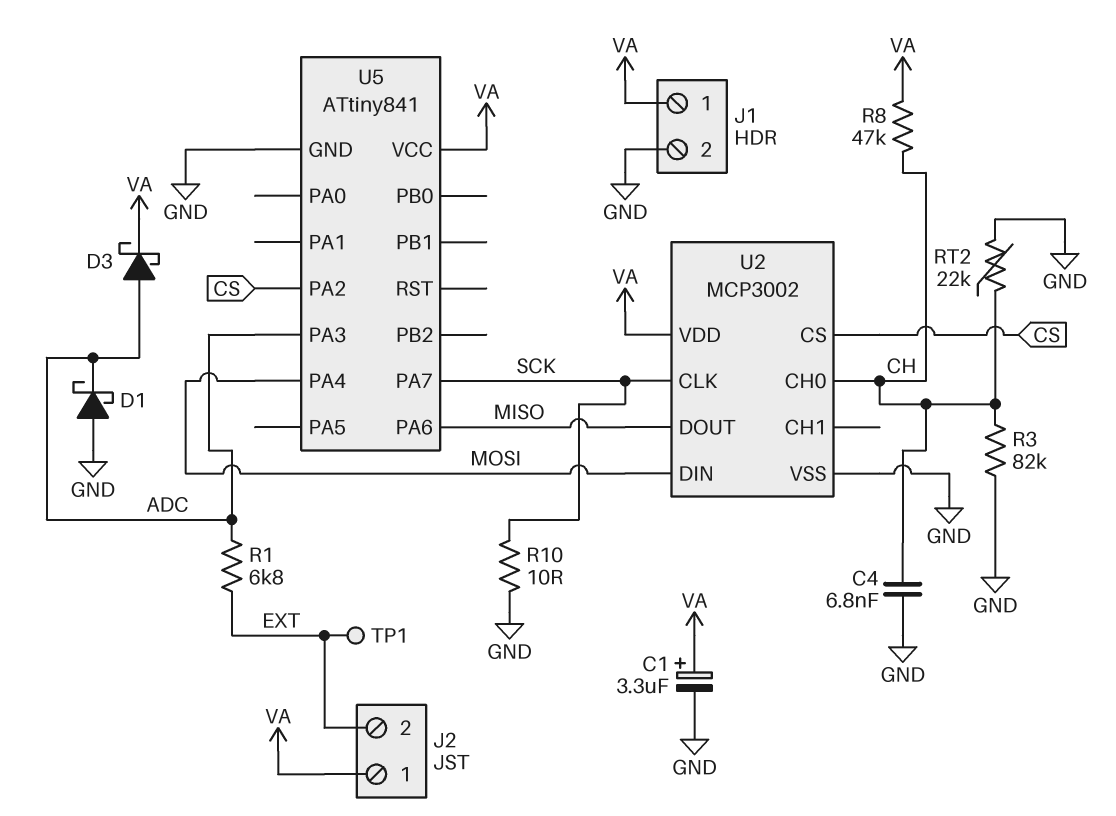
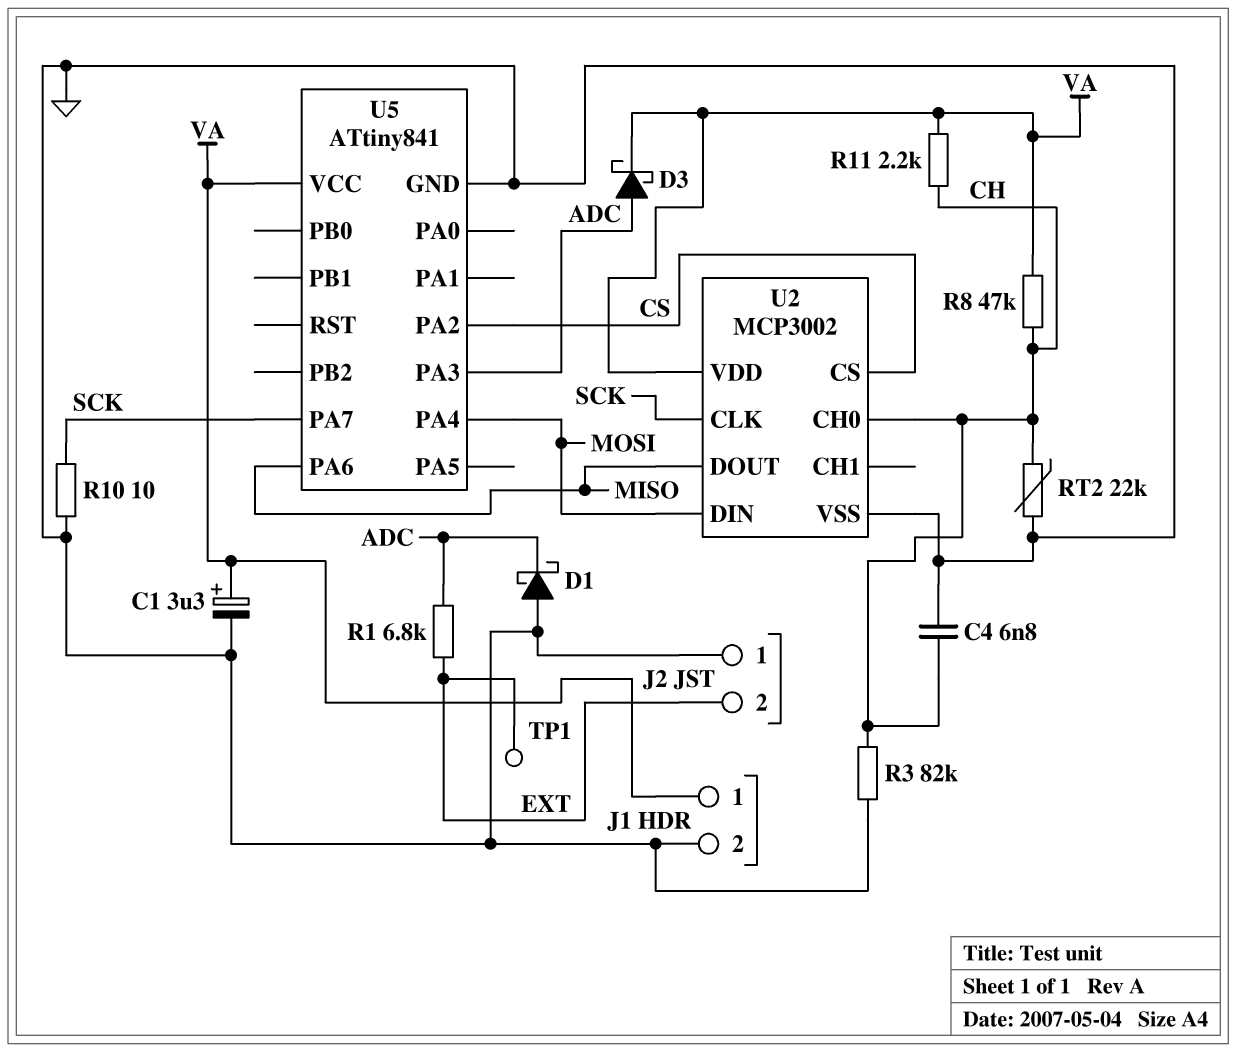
J2 pin 1: VA -> GND
R11: none -> 2.2k (CH, VA)

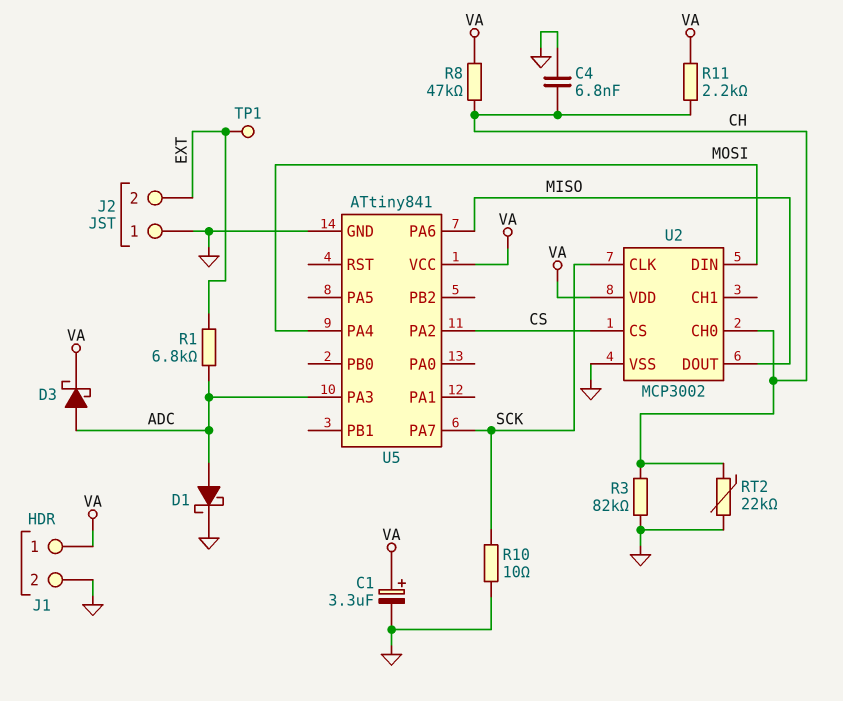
D1: schottky (A GND, K ADC) -> schottky (A ADC, K GND)

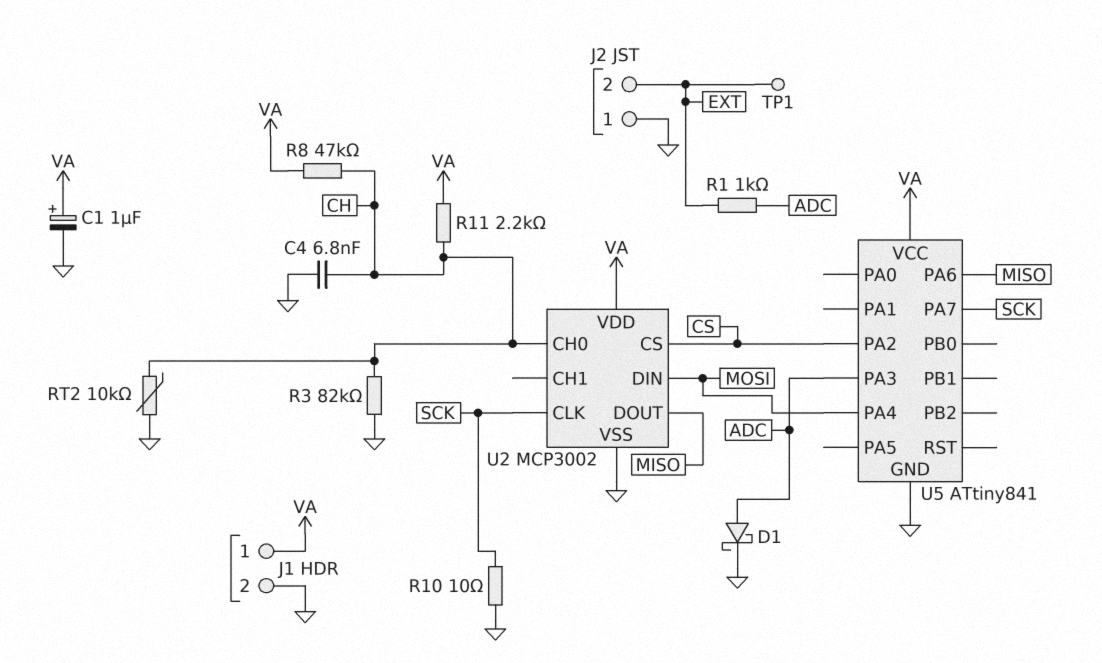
C1: 3.3uF (plus VA, minus GND) -> 1uF (plus VA, minus GND)
D3: schottky (A ADC, K VA) -> none
R1: 6.8k (ADC, EXT) -> 1k (ADC, EXT)
RT2: 22k (CH, GND) -> 10k (CH, GND)

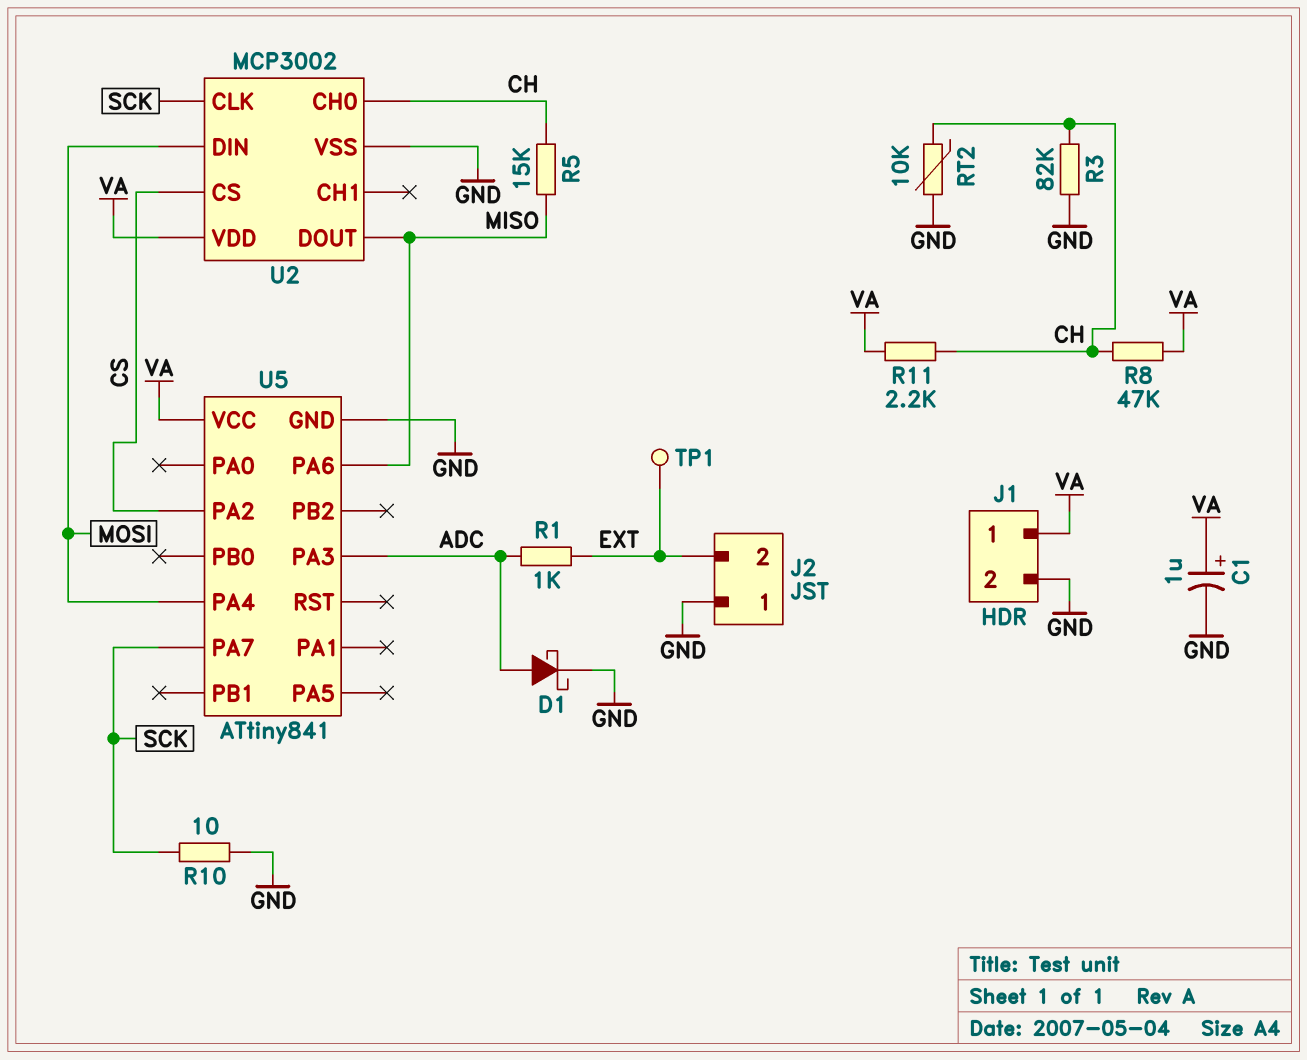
C4: 6.8nF (CH, GND) -> none
R5: none -> 15k (CH, MISO)

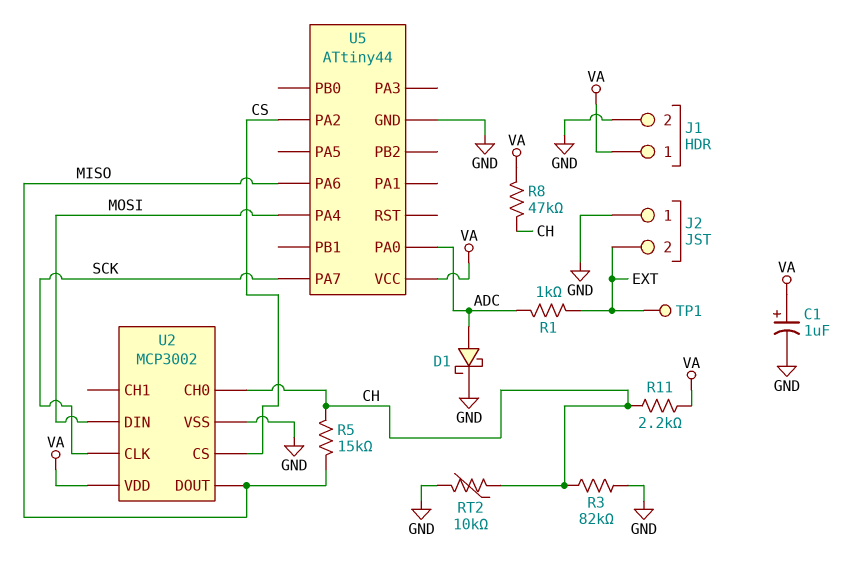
R10: 10 (GND, SCK) -> none
U5: ATtiny841 -> ATtiny44
U5 pin PA0: none -> ADC
U5 pin PA3: ADC -> none

